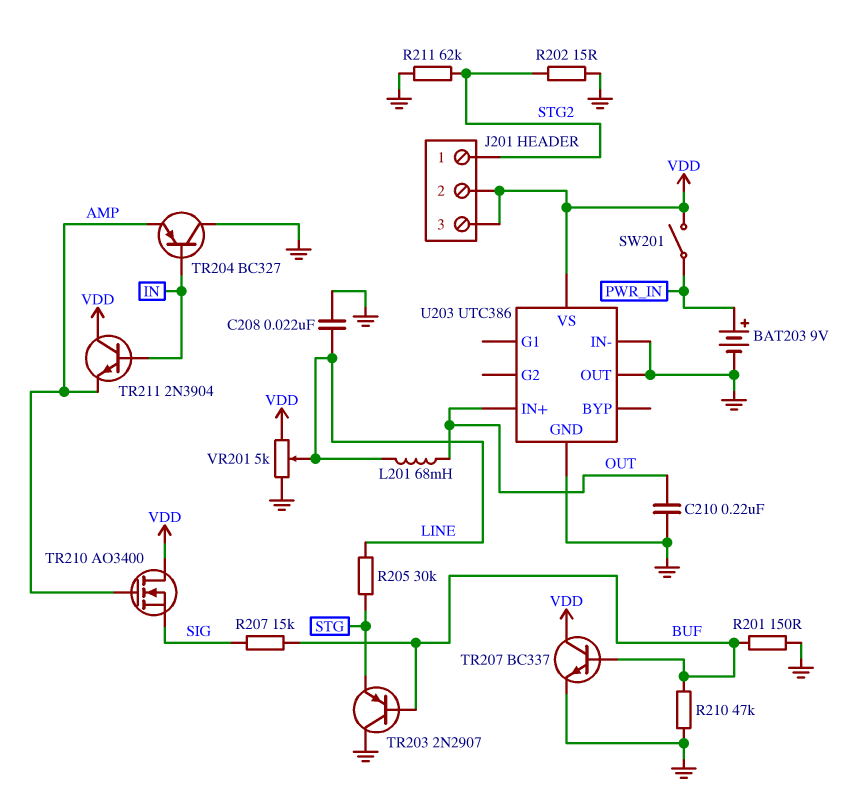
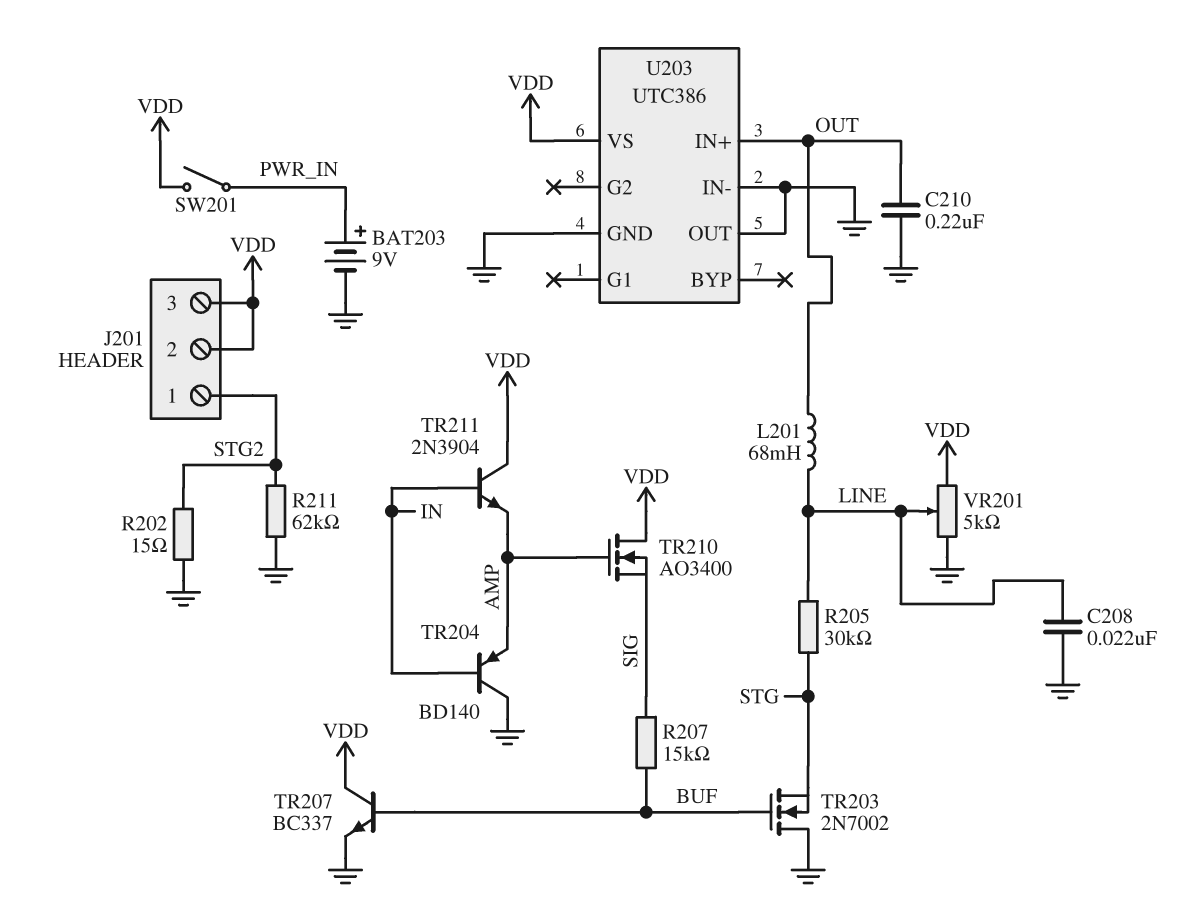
R201: 150 (BUF, GND) -> none
R210: 47k (BUF, GND) -> none
TR203: PNP 2N2907 (B BUF, C GND, E STG) -> NMOS 2N7002 (G BUF, D GND, S STG)
TR204: PNP BC327 (B IN, C GND, E AMP) -> PNP BD140 (B IN, C GND, E AMP)

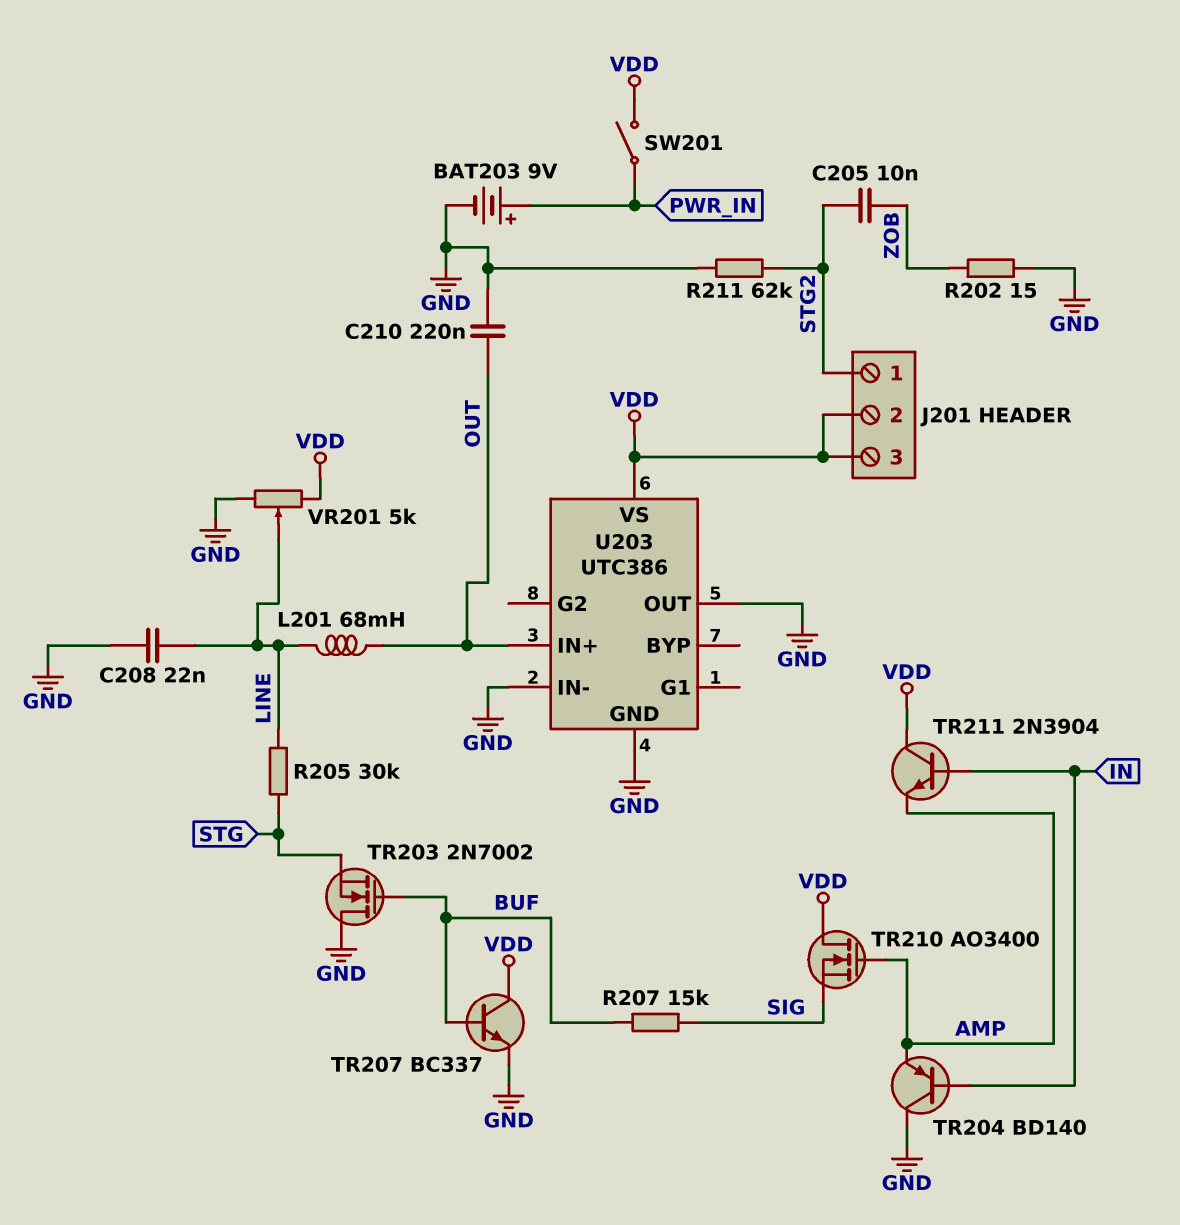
C205: none -> 10nF (STG2, ZOB)
R202: 15 (GND, STG2) -> 15 (GND, ZOB)

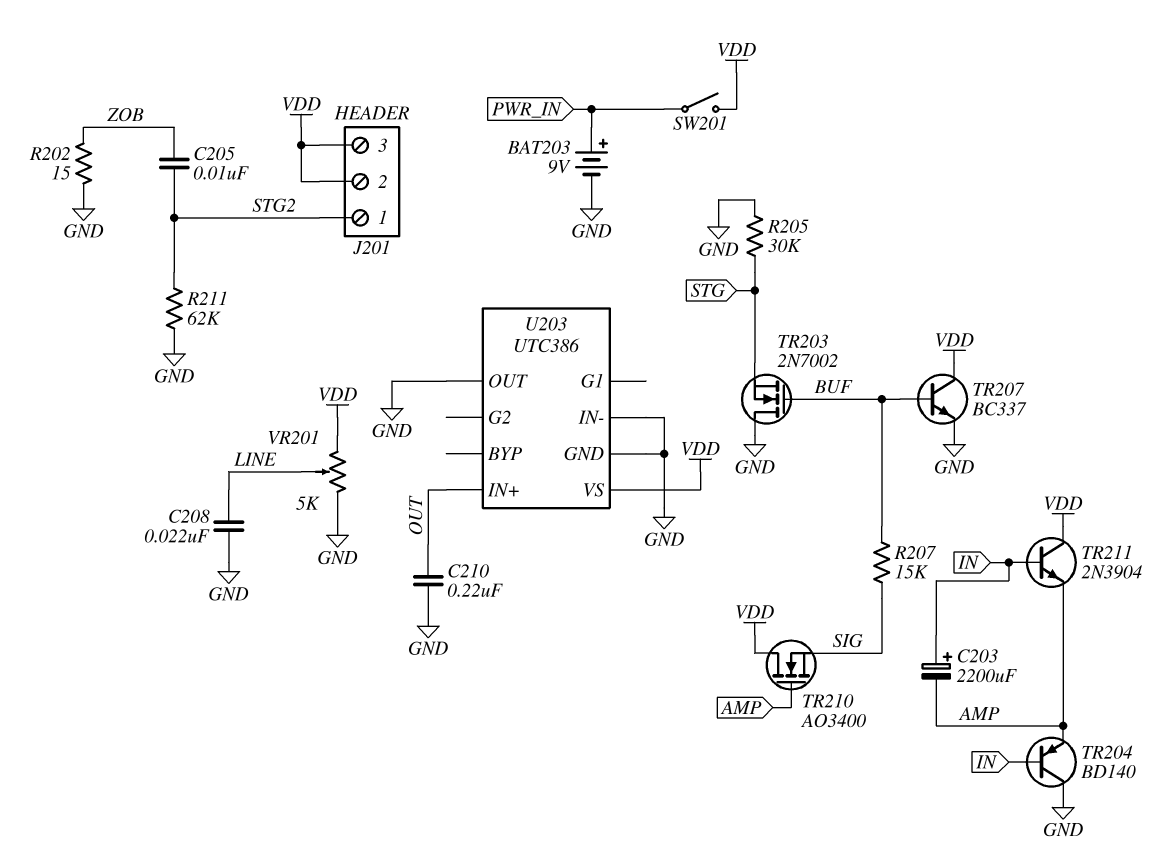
C203: none -> 2200uF (plus IN, minus AMP)
L201: 68mH (LINE, OUT) -> none
R205: 30k (LINE, STG) -> 30k (GND, STG)

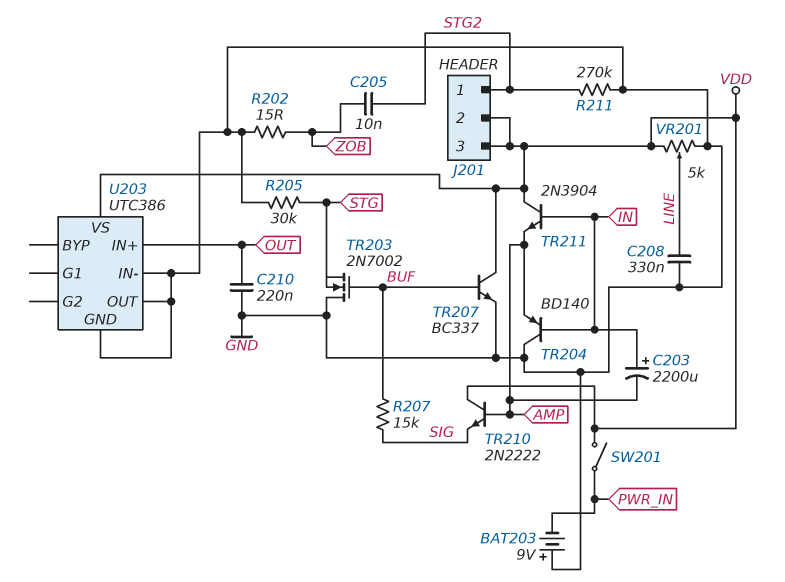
BAT203: 9V (plus PWR_IN, minus GND) -> 9V (plus GND, minus PWR_IN)
C208: 22nF (GND, LINE) -> 330nF (GND, LINE)
R211: 62k (GND, STG2) -> 270k (GND, STG2)
TR210: NMOS AO3400 (G AMP, D VDD, S SIG) -> NPN 2N2222 (B AMP, C VDD, E SIG)

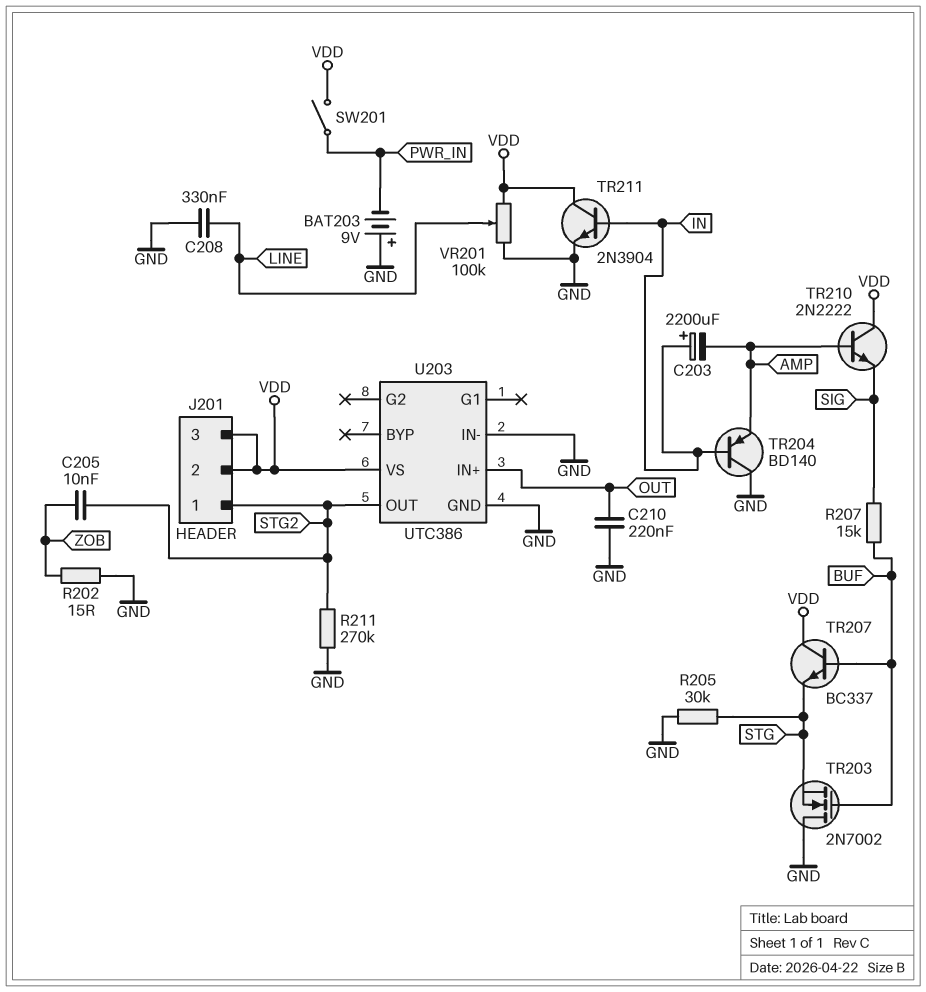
TR207: NPN BC337 (B BUF, C VDD, E GND) -> NPN BC337 (B BUF, C VDD, E STG)
TR211: NPN 2N3904 (B IN, C VDD, E AMP) -> NPN 2N3904 (B IN, C VDD, E GND)
U203 pin OUT: GND -> STG2
VR201: 5k (GND, VDD, wiper LINE) -> 100k (GND, VDD, wiper LINE)

